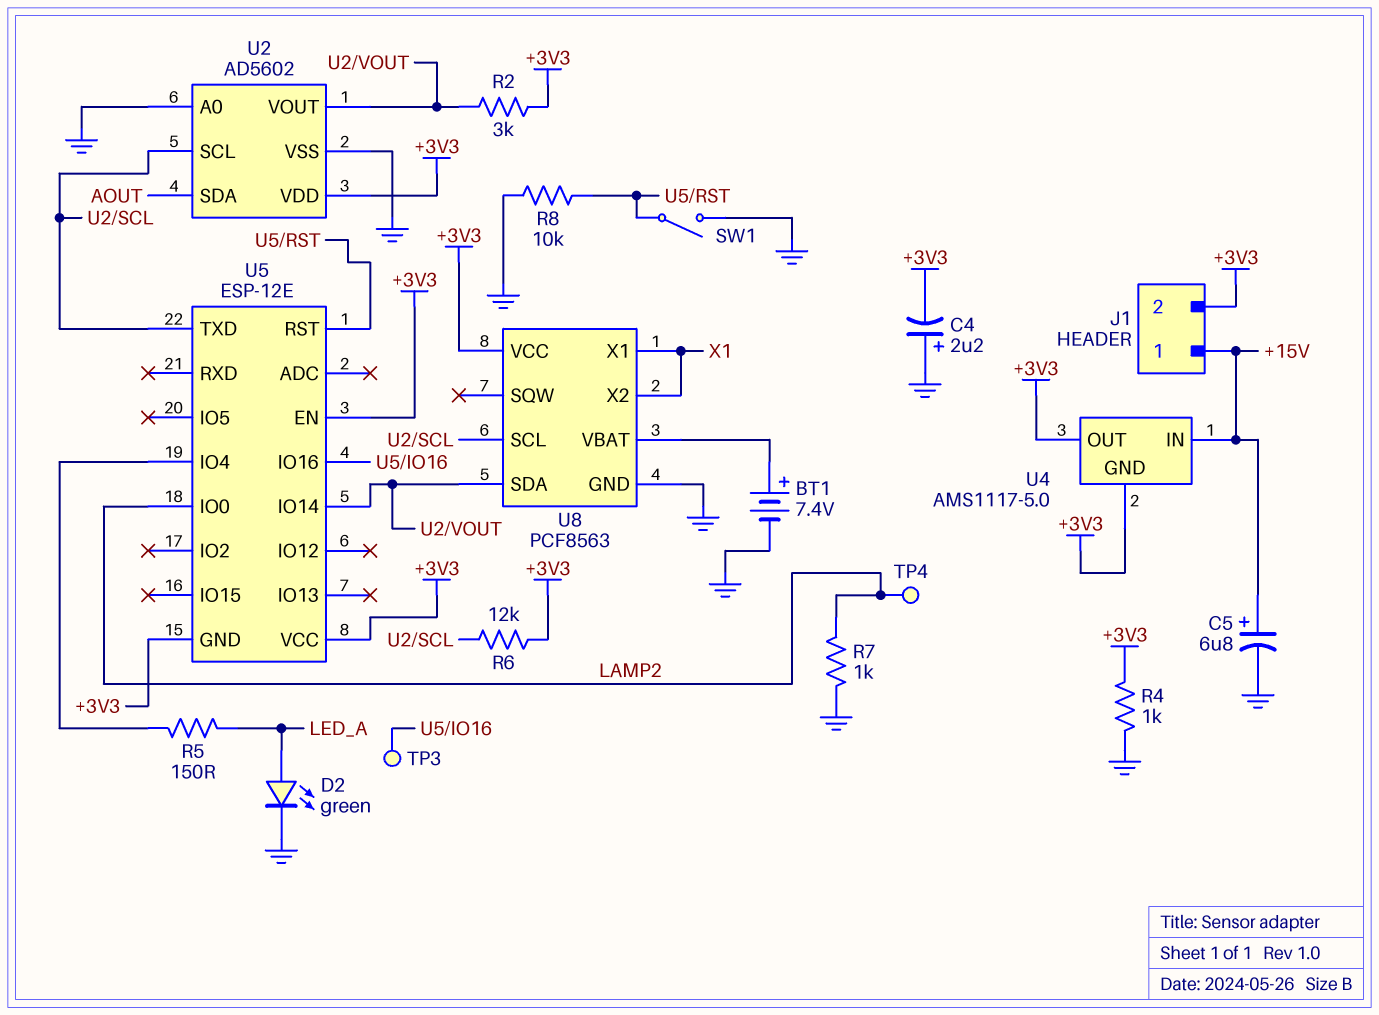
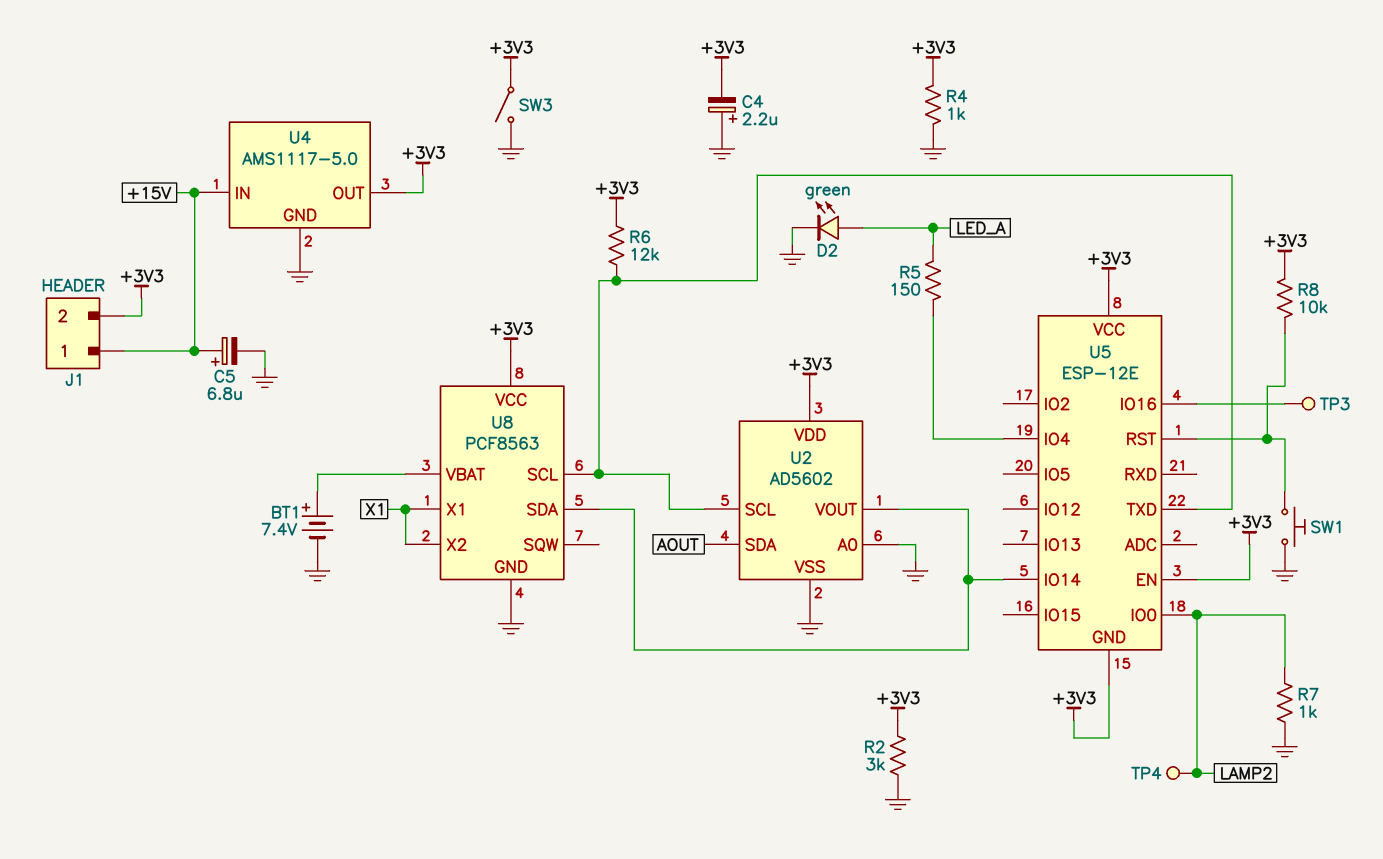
R2: 3k (+3V3, U2/VOUT) -> 3k (+3V3, GND)
R8: 10k (GND, U5/RST) -> 10k (+3V3, U5/RST)
SW1: switch (GND, U5/RST) -> button (GND, U5/RST)
SW3: none -> switch (+3V3, GND)
U4 pin GND: +3V3 -> GND

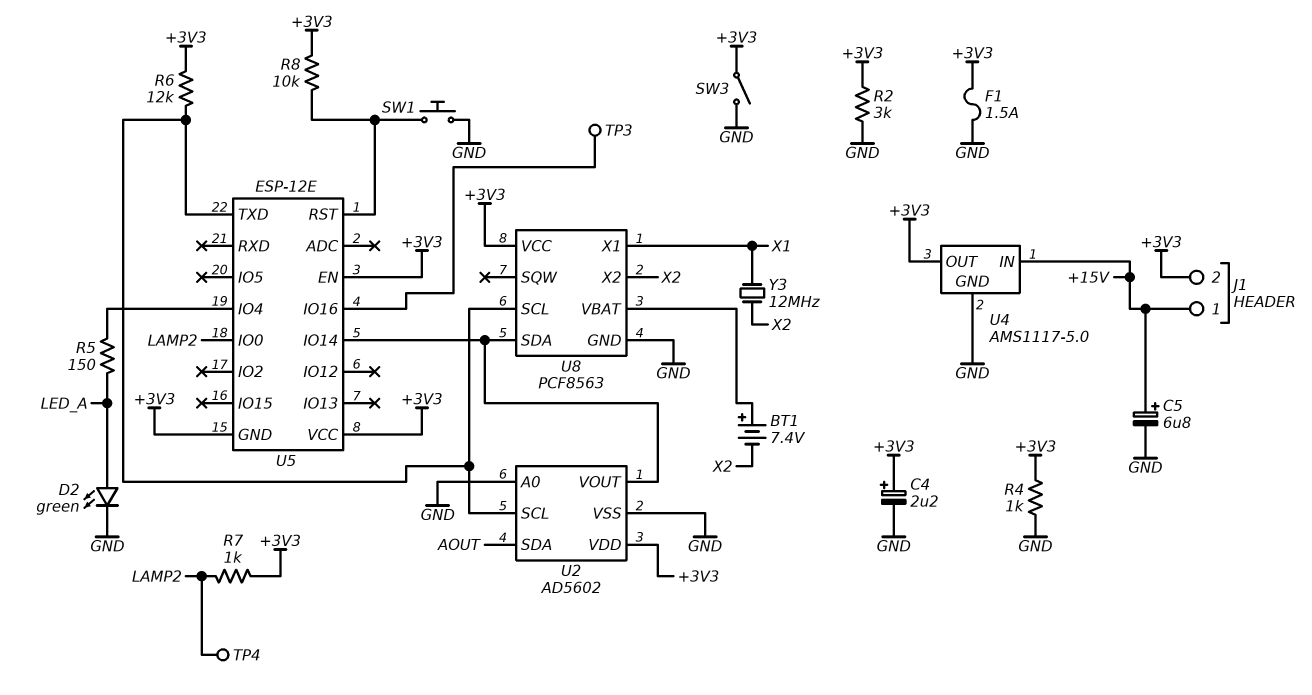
BT1: 7.4V (plus U8/VBAT, minus GND) -> 7.4V (plus U8/VBAT, minus X2)
C4: 2.2uF (plus GND, minus +3V3) -> 2.2uF (plus +3V3, minus GND)
F1: none -> 1.5A (+3V3, GND)
R7: 1k (GND, LAMP2) -> 1k (+3V3, LAMP2)
U8 pin X2: X1 -> X2
Y3: none -> 12MHz (X1, X2)

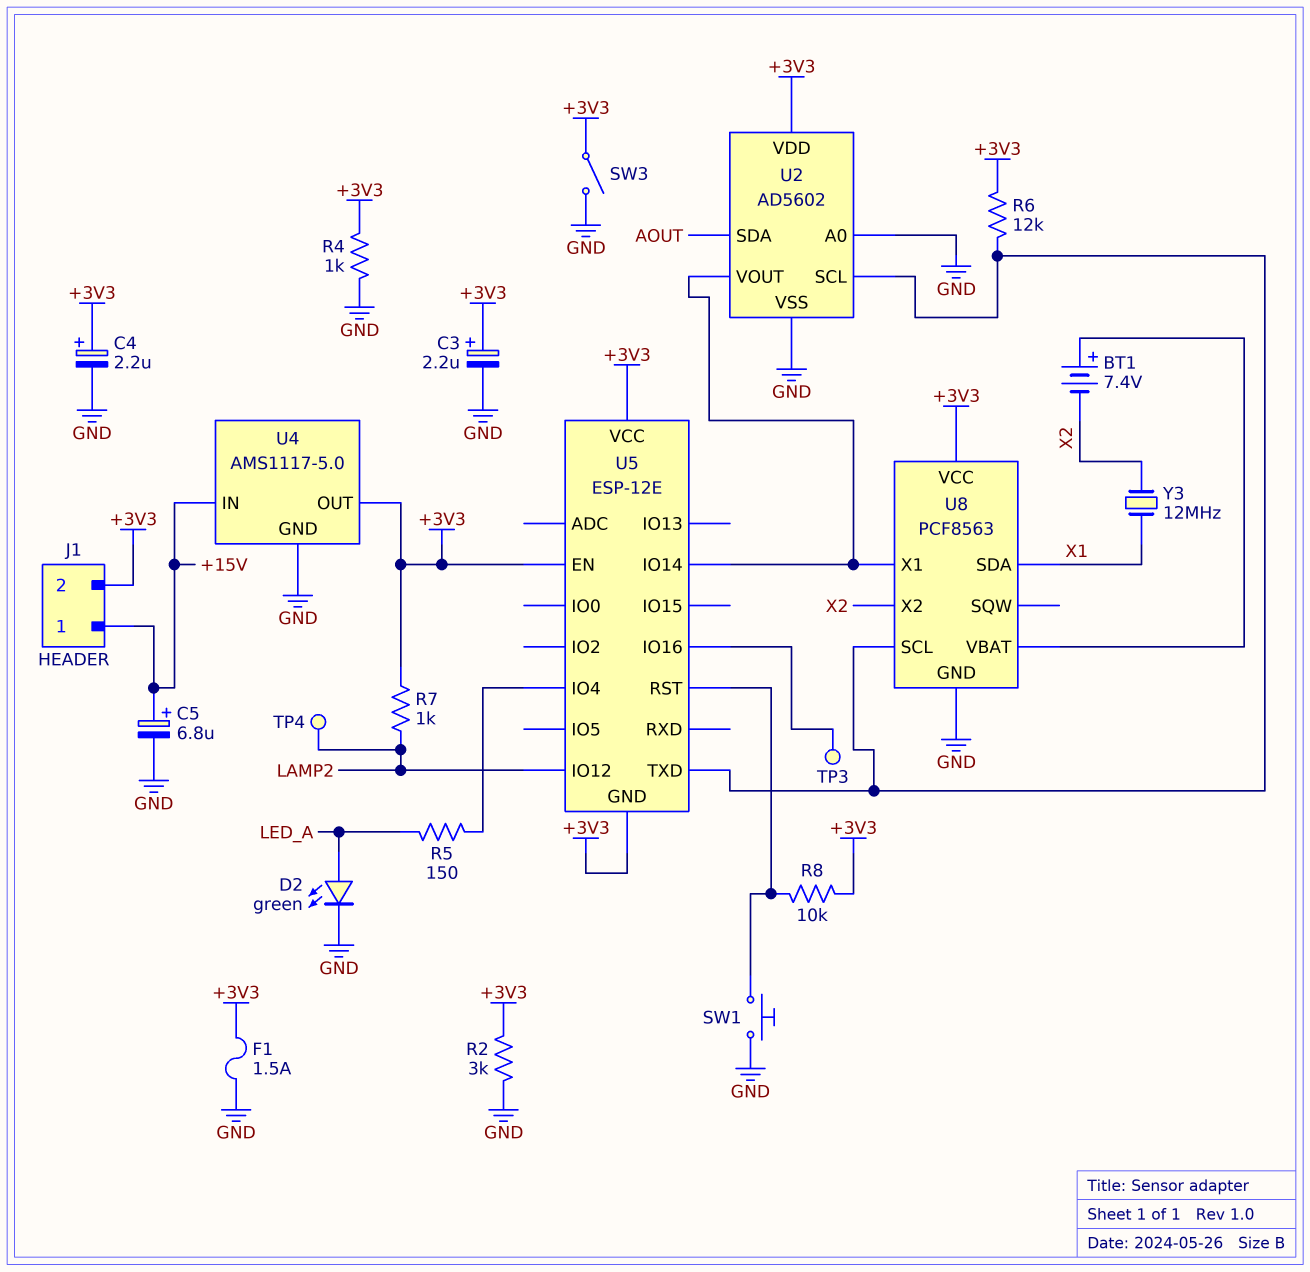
C3: none -> 2.2uF (plus +3V3, minus GND)
U5 pin IO0: LAMP2 -> none
U5 pin IO12: none -> LAMP2
U8 pin SDA: U2/VOUT -> X1
U8 pin X1: X1 -> U2/VOUT

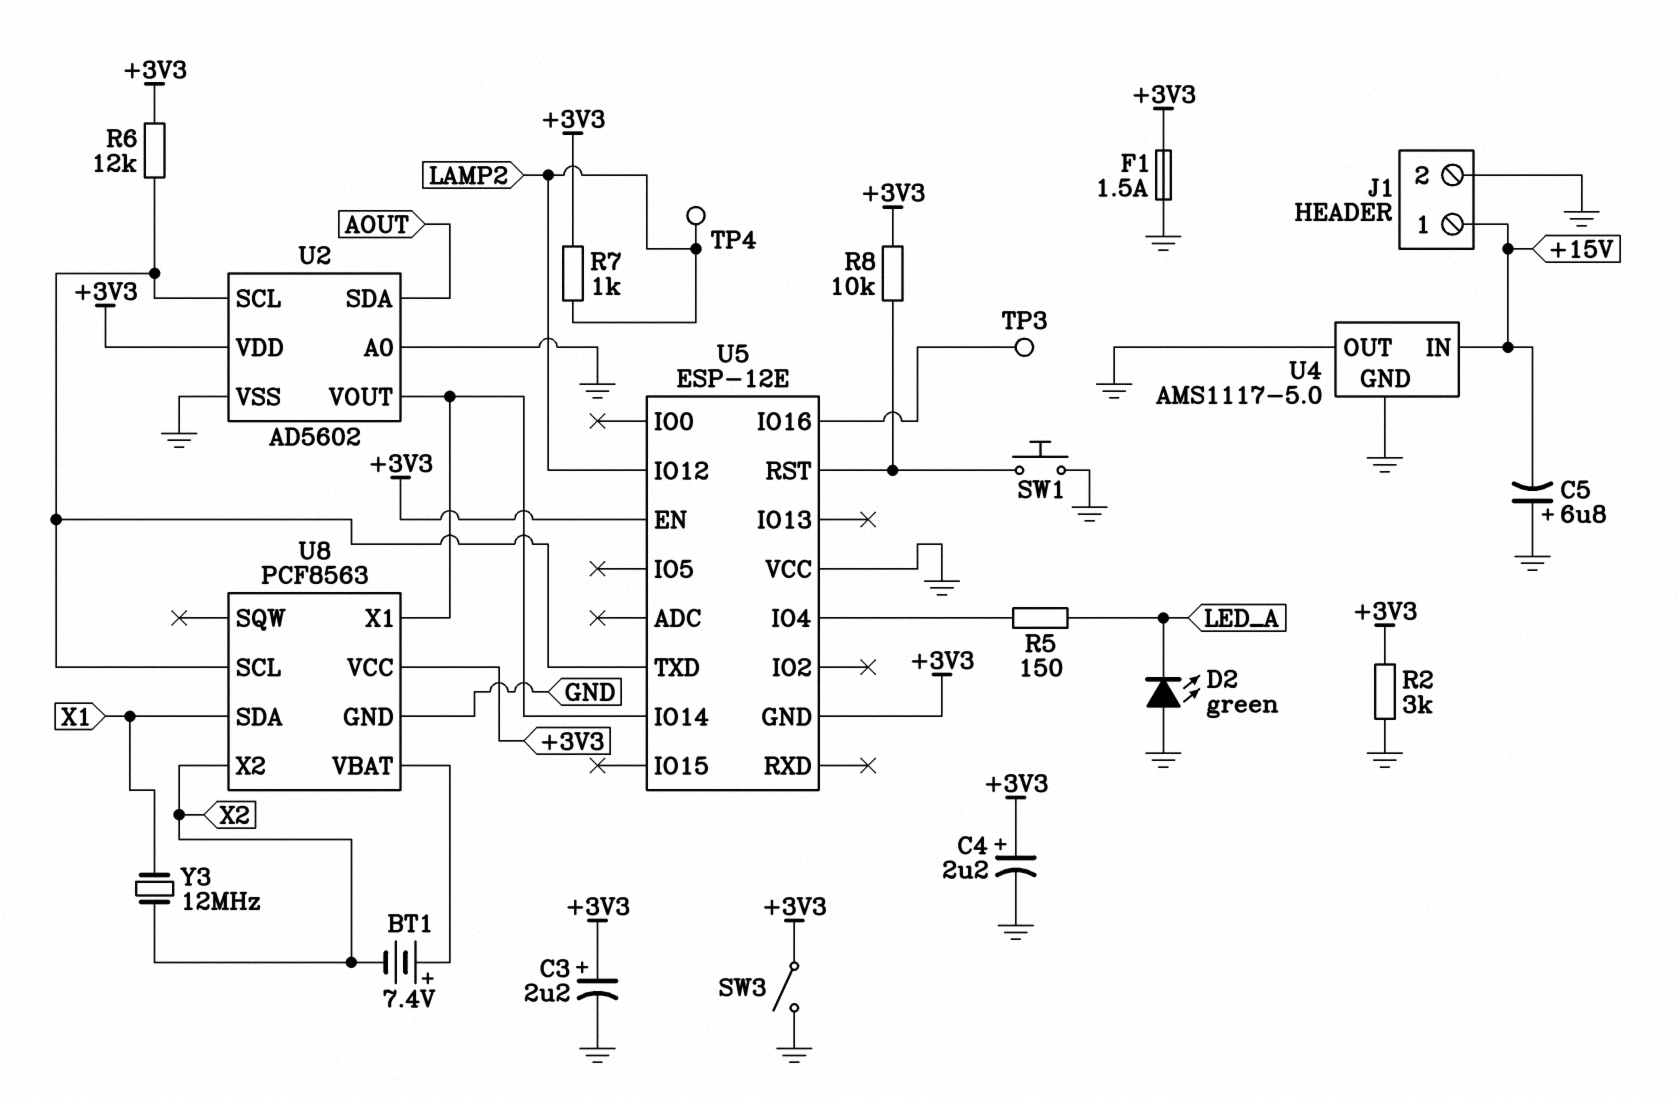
C5: 6.8uF (plus +15V, minus GND) -> 6.8uF (plus GND, minus +15V)
D2: LED green (A LED_A, K GND) -> LED green (A GND, K LED_A)
J1 pin 2: +3V3 -> GND
R4: 1k (+3V3, GND) -> none
U4 pin OUT: +3V3 -> GND
U5 pin VCC: +3V3 -> GND

